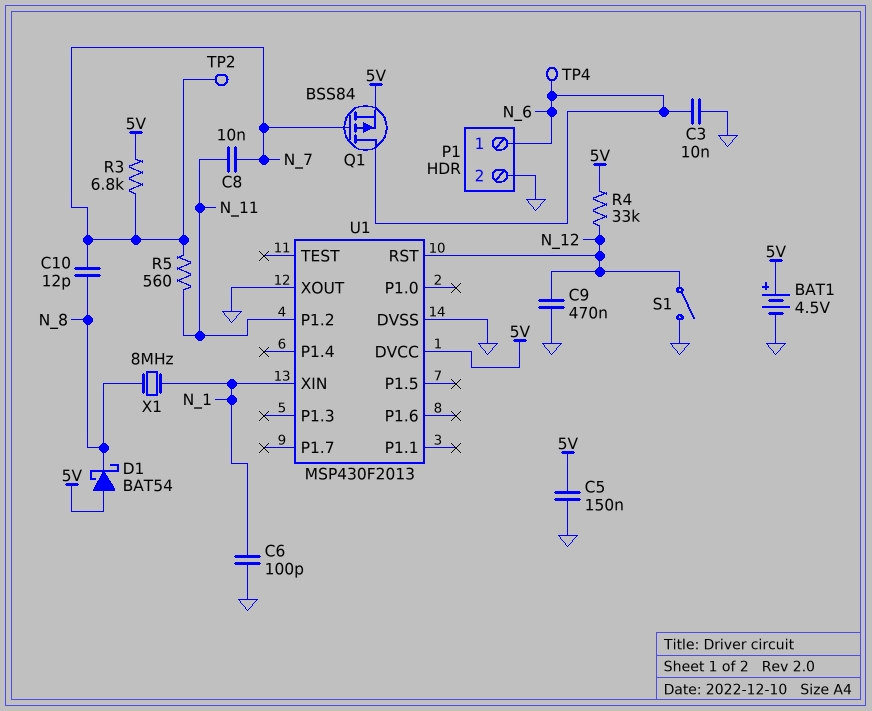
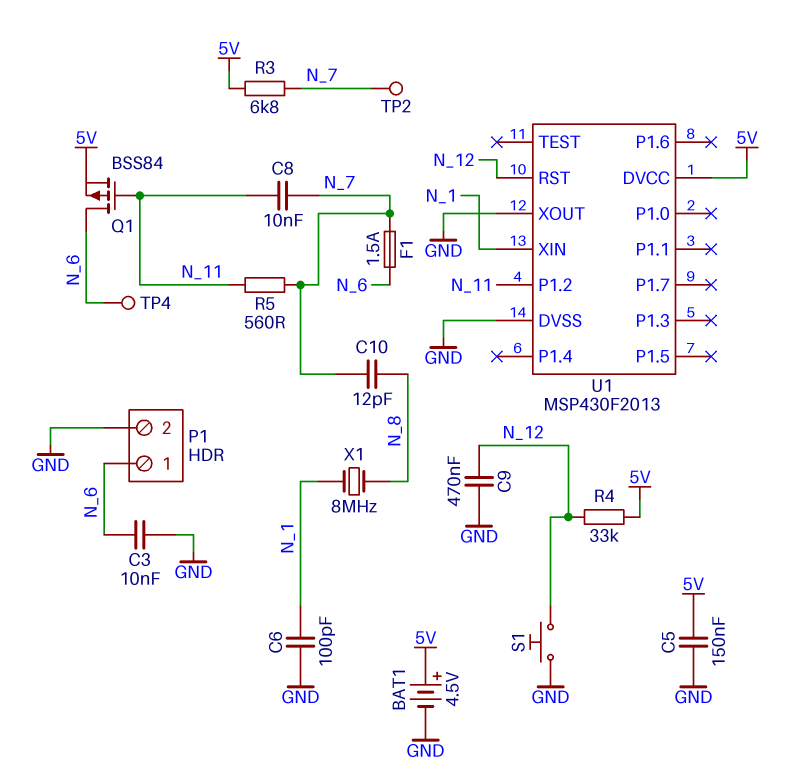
D1: schottky BAT54 (A 5V, K N_8) -> none
F1: none -> 1.5A (N_6, N_7)
Q1: PMOS BSS84 (G N_7, D N_6, S 5V) -> PMOS BSS84 (G N_11, D N_6, S 5V)
S1: switch (GND, N_12) -> button (GND, N_12)

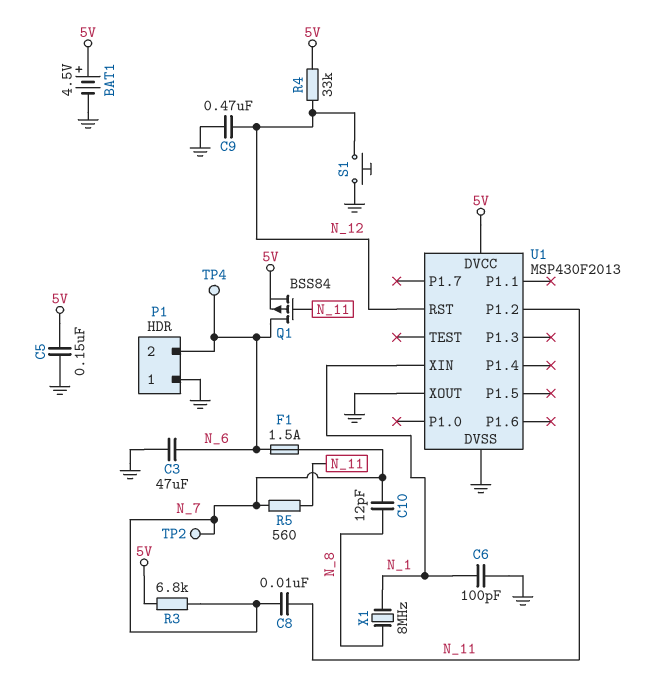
C3: 10nF (GND, N_6) -> 47uF (GND, N_6)
P1 pin 1: N_6 -> GND
P1 pin 2: GND -> N_6

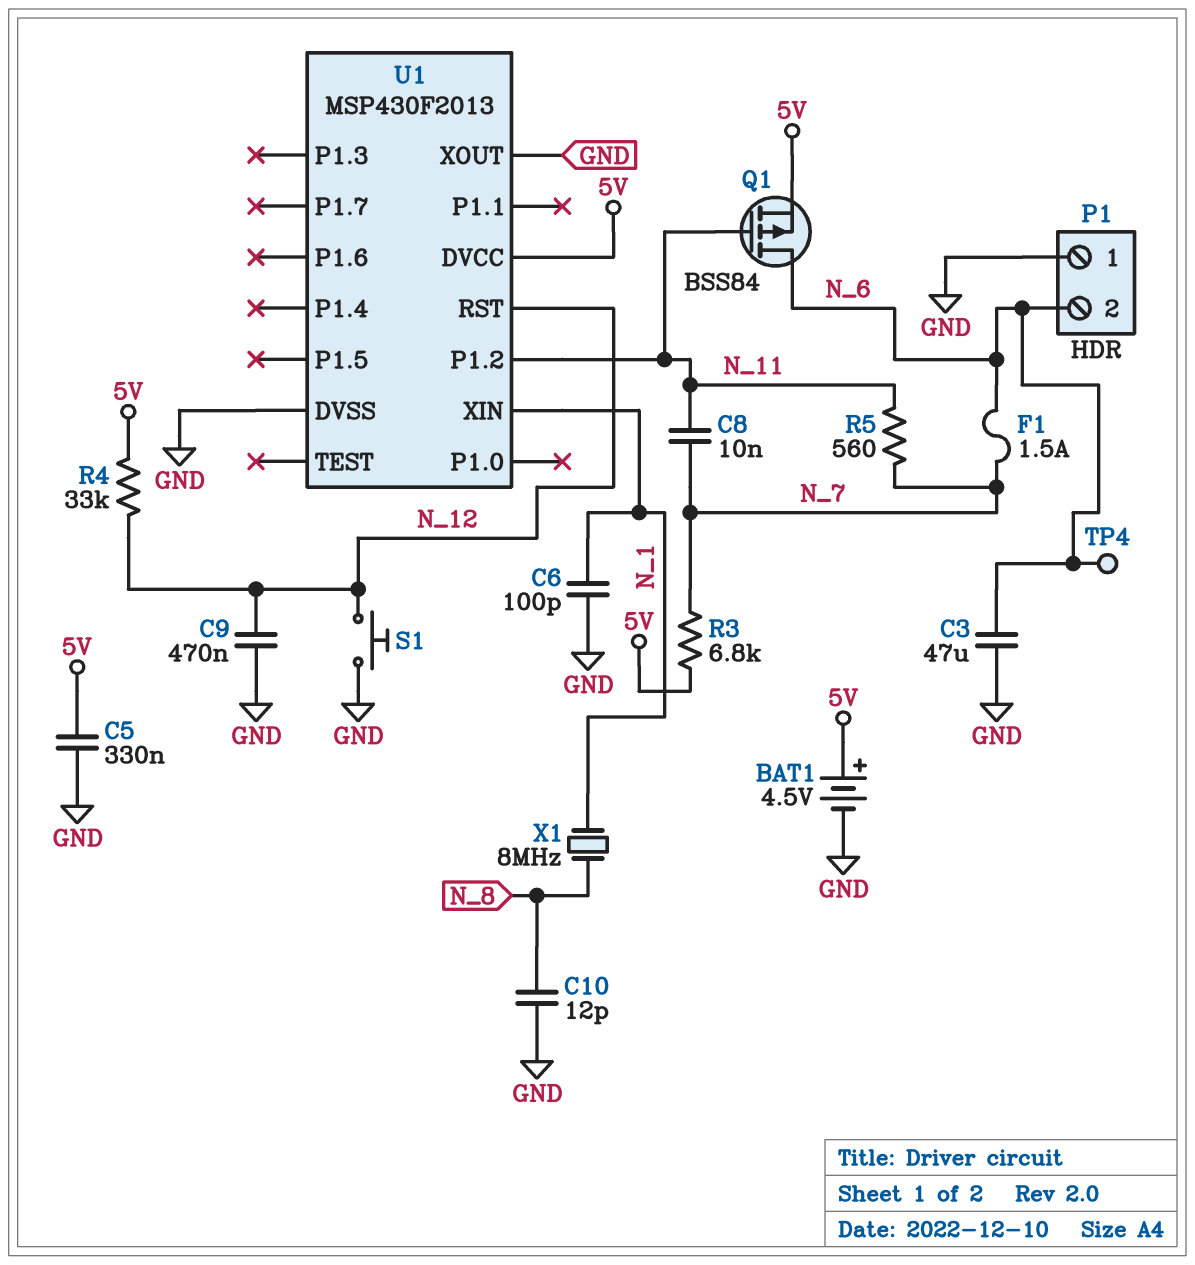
C5: 150nF (5V, GND) -> 330nF (5V, GND)
C10: 12pF (N_7, N_8) -> 12pF (GND, N_8)
TP2: test point (N_7) -> none

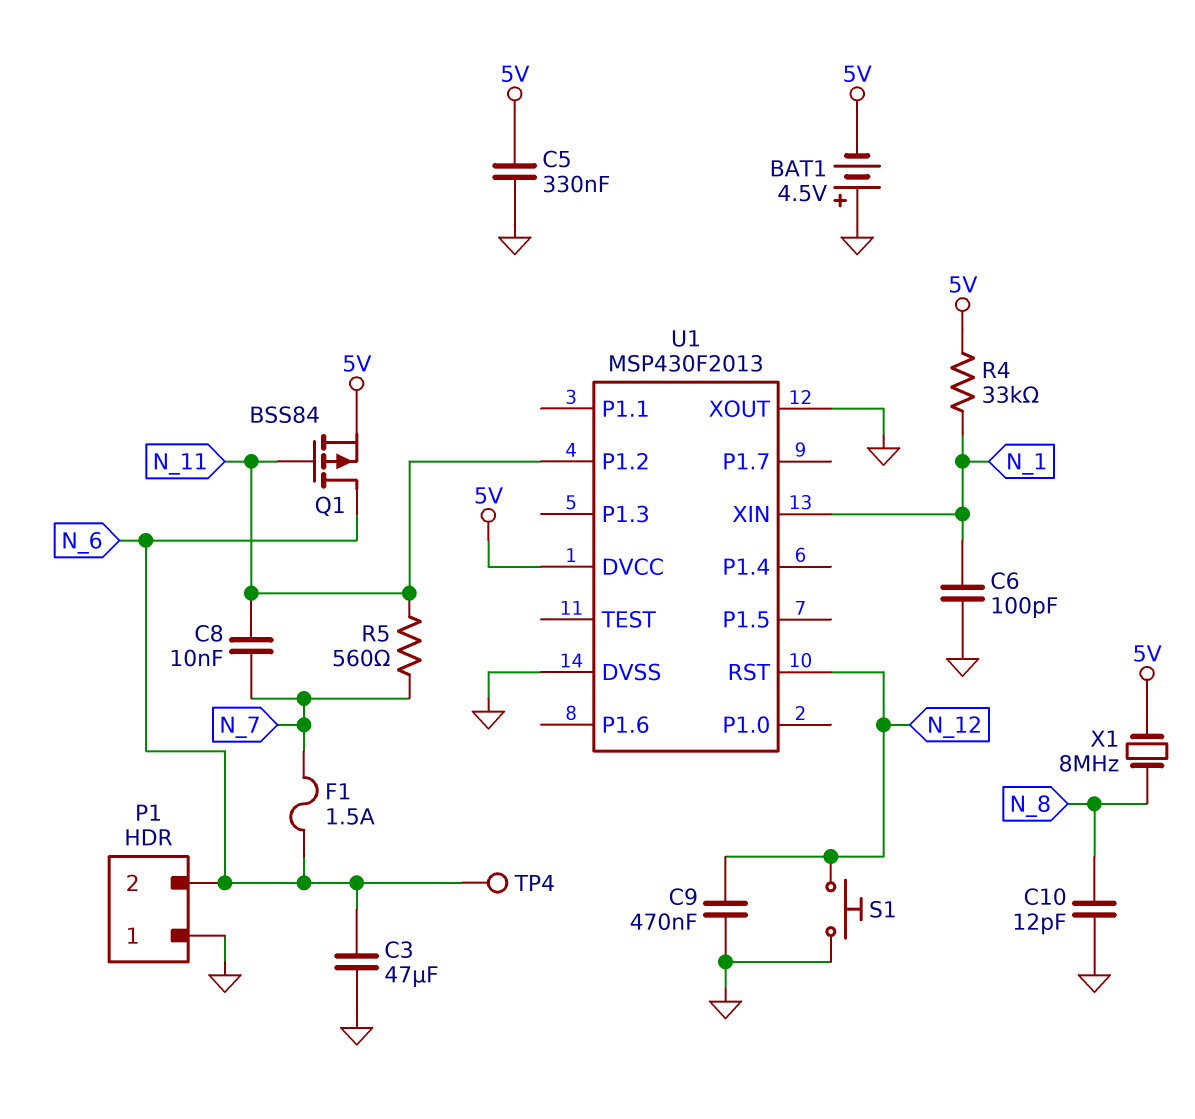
BAT1: 4.5V (plus 5V, minus GND) -> 4.5V (plus GND, minus 5V)
R3: 6.8k (5V, N_7) -> none
R4: 33k (5V, N_12) -> 33k (5V, N_1)
X1: 8MHz (N_1, N_8) -> 8MHz (5V, N_8)

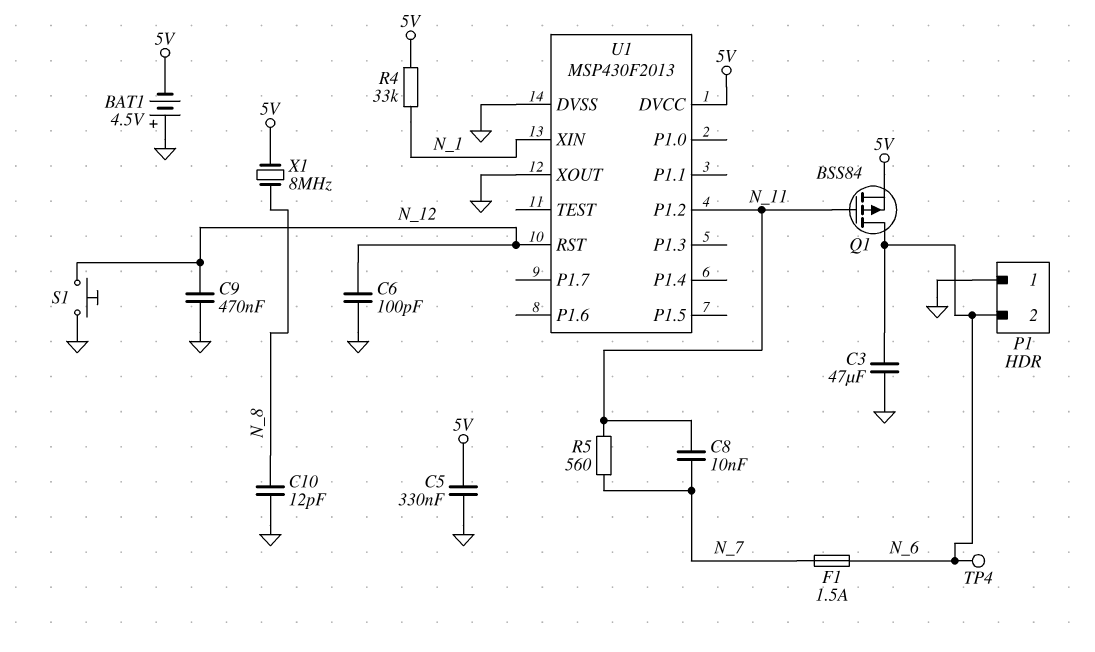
C6: 100pF (GND, N_1) -> 100pF (GND, N_12)

